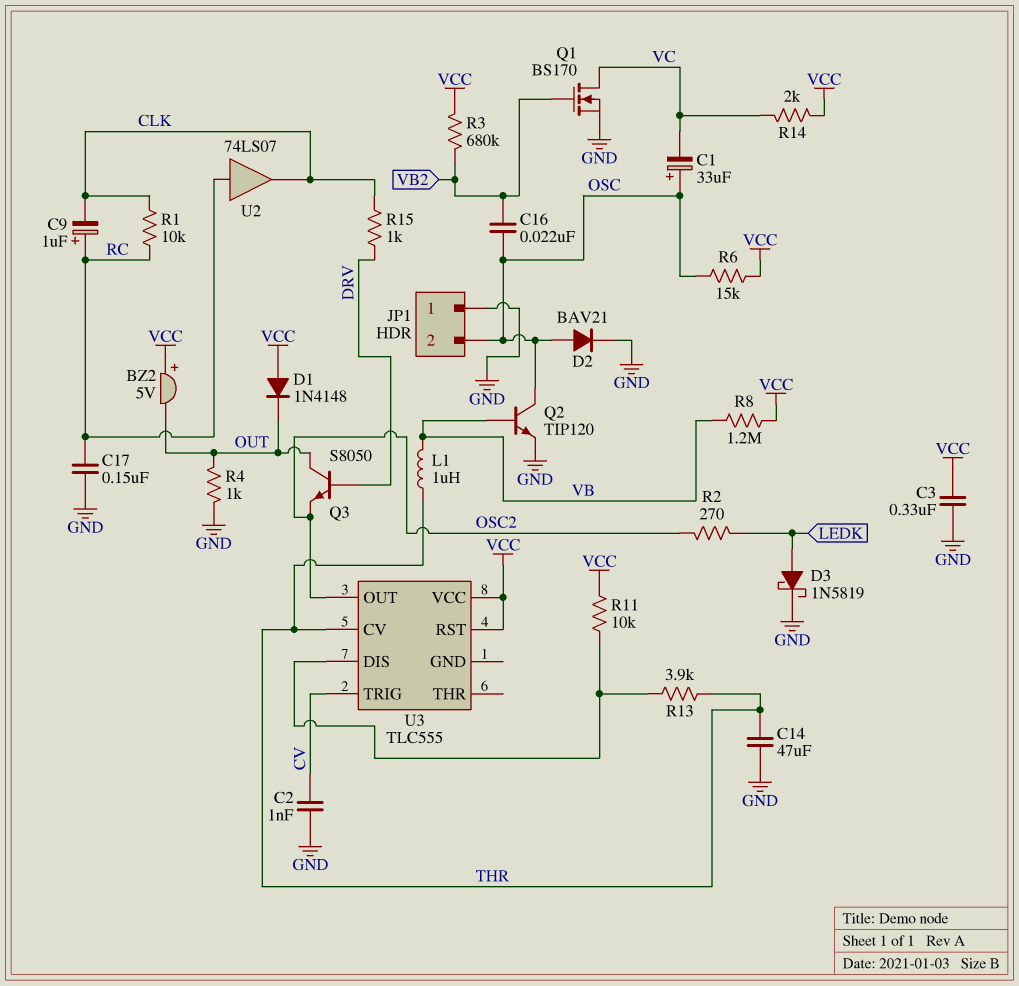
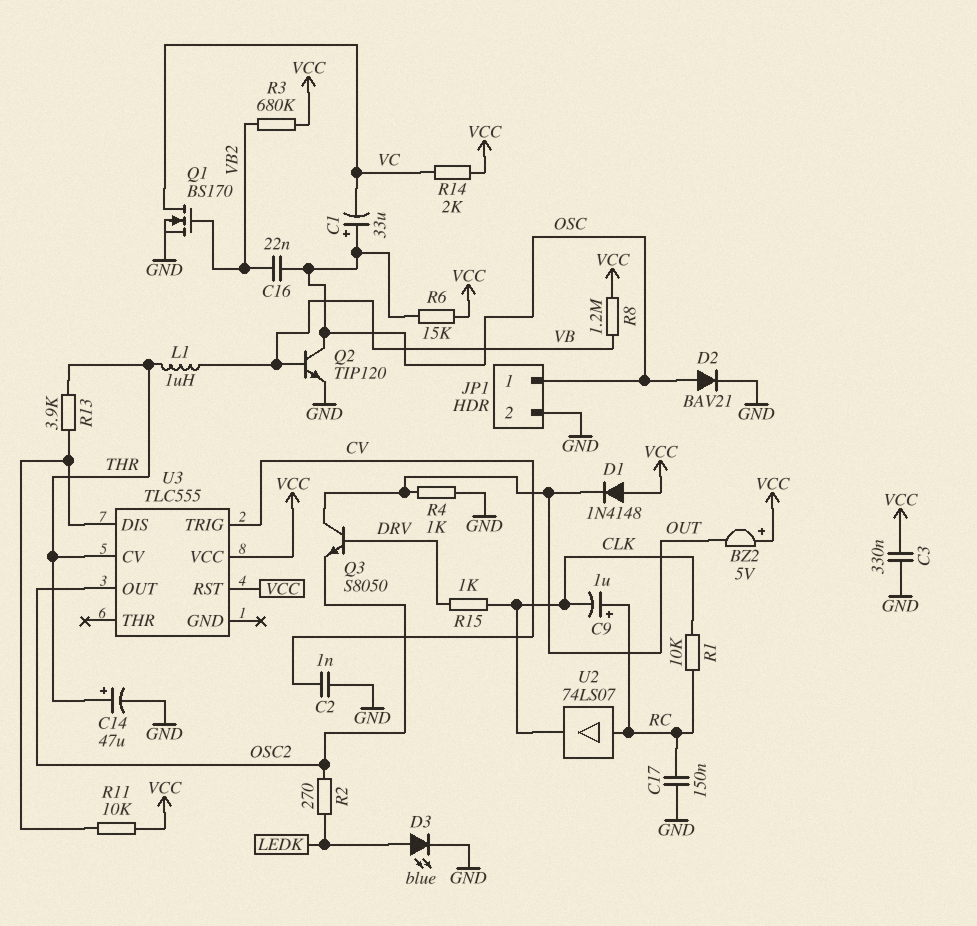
C14: 47uF (GND, THR) -> 47uF (plus THR, minus GND)
D3: schottky 1N5819 (A LEDK, K GND) -> LED blue (A LEDK, K GND)
JP1 pin 1: GND -> OSC
JP1 pin 2: OSC -> GND

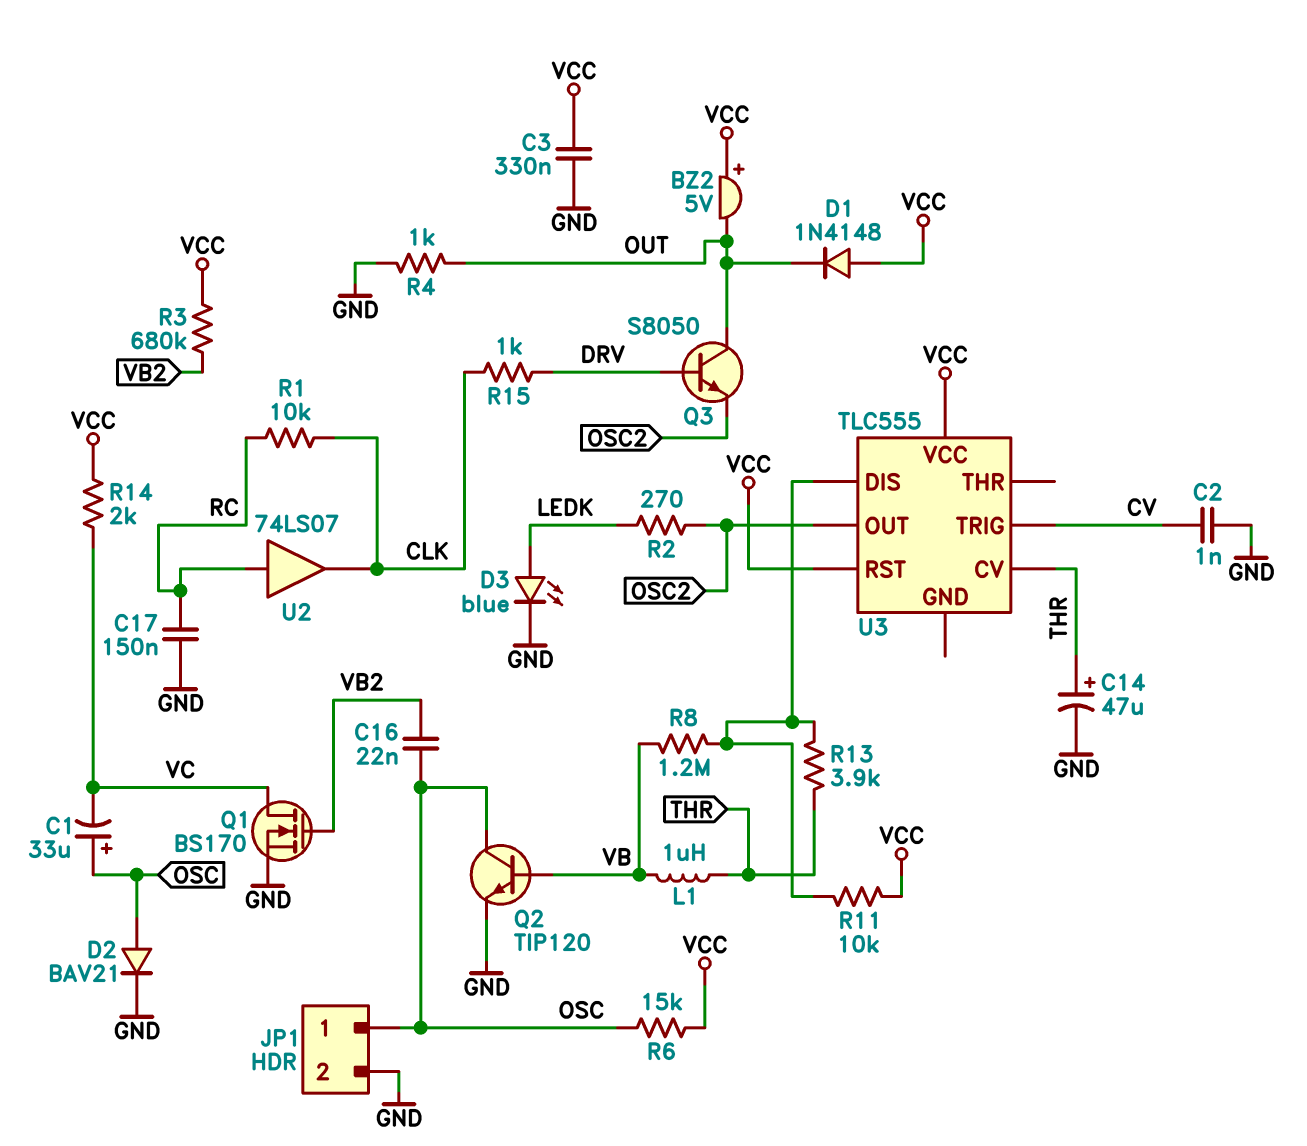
C9: 1uF (plus RC, minus CLK) -> none
R8: 1.2M (VB, VCC) -> 1.2M (U3/DIS, VB)

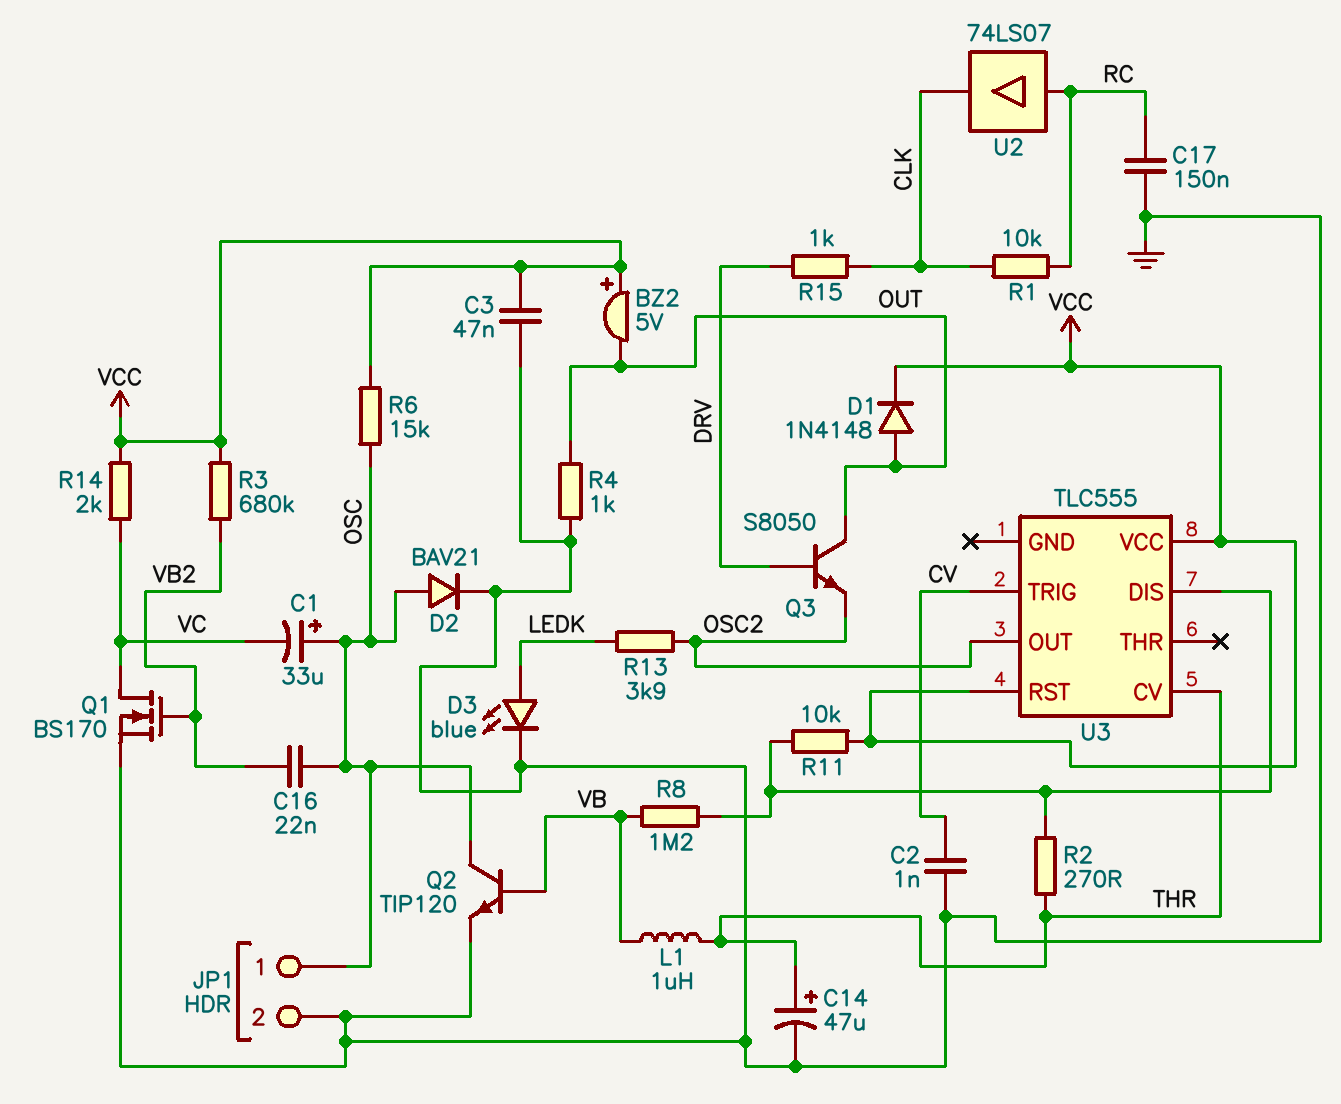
C3: 330nF (GND, VCC) -> 47nF (GND, VCC)
D1: diode 1N4148 (A VCC, K OUT) -> diode 1N4148 (A OUT, K VCC)
R2: 270 (LEDK, OSC2) -> 270 (THR, U3/DIS)
R13: 3.9k (THR, U3/DIS) -> 3.9k (LEDK, OSC2)

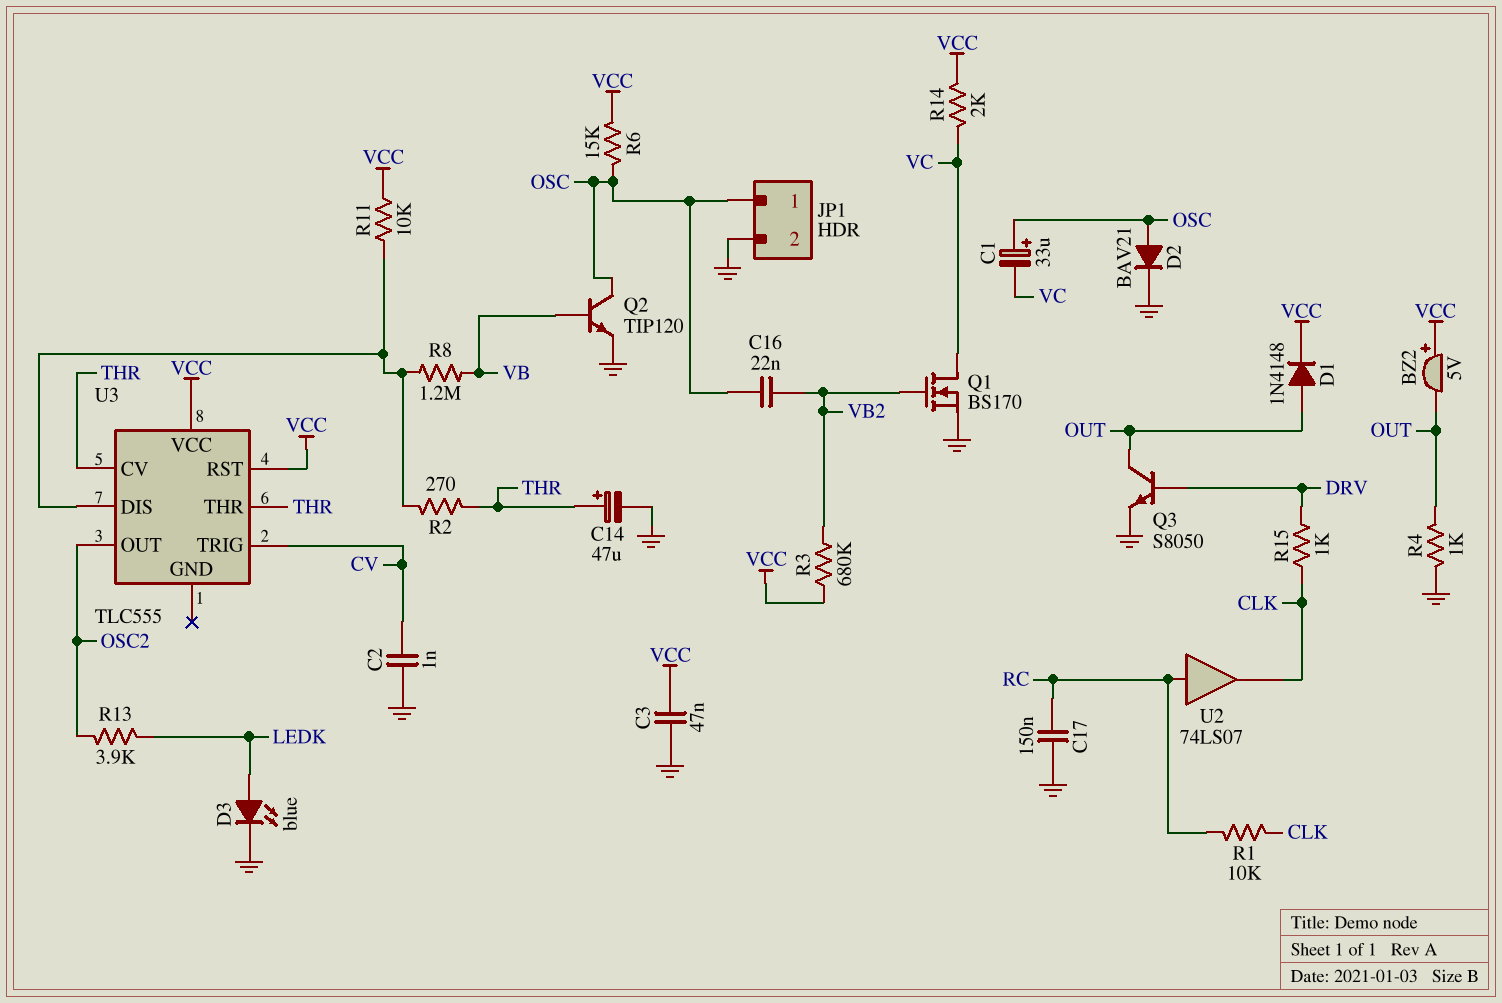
L1: 1uH (THR, VB) -> none
Q3: NPN S8050 (B DRV, C OUT, E OSC2) -> NPN S8050 (B DRV, C OUT, E GND)
U3 pin THR: none -> THR

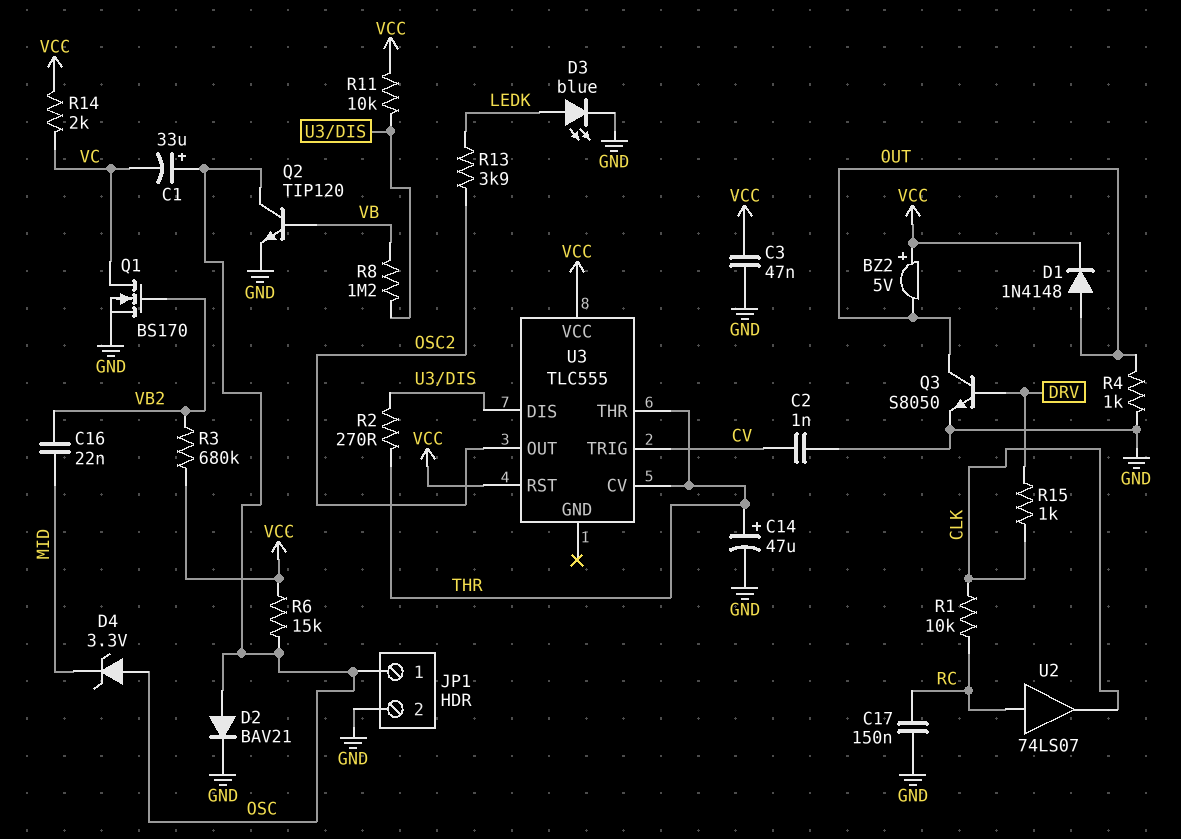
C16: 22nF (OSC, VB2) -> 22nF (MID, VB2)
D4: none -> zener 3.3V (A OSC, K MID)

